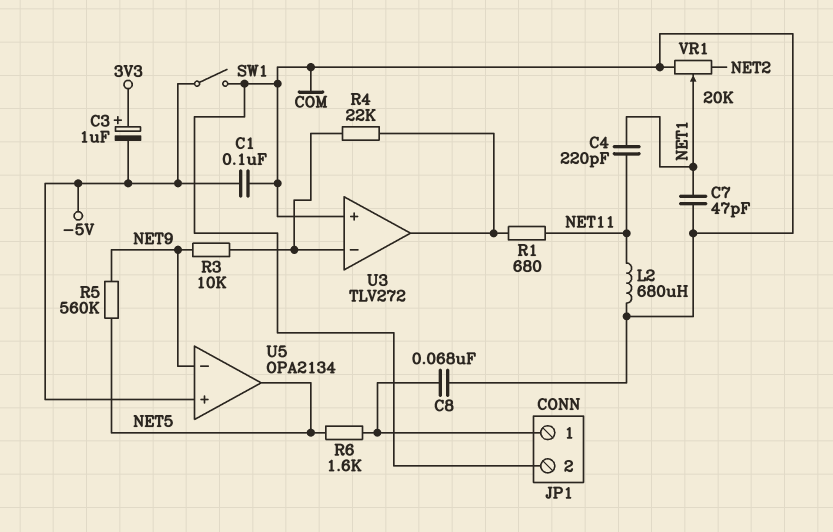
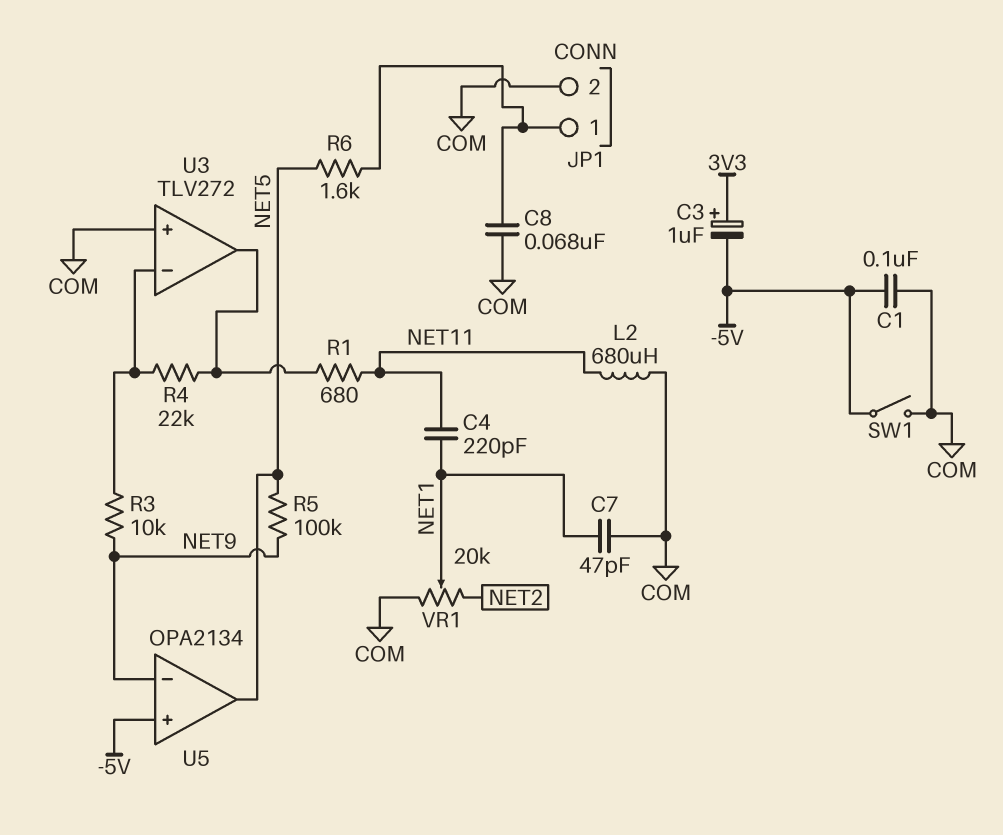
R5: 560k (NET5, NET9) -> 100k (NET5, NET9)

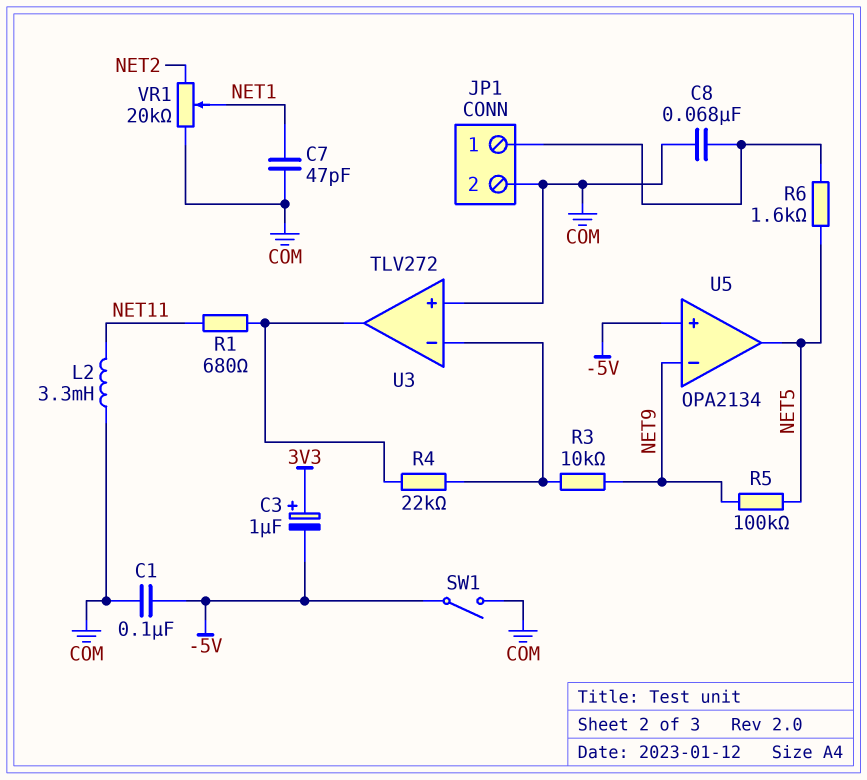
C4: 220pF (NET1, NET11) -> none
L2: 680uH (COM, NET11) -> 3.3mH (COM, NET11)

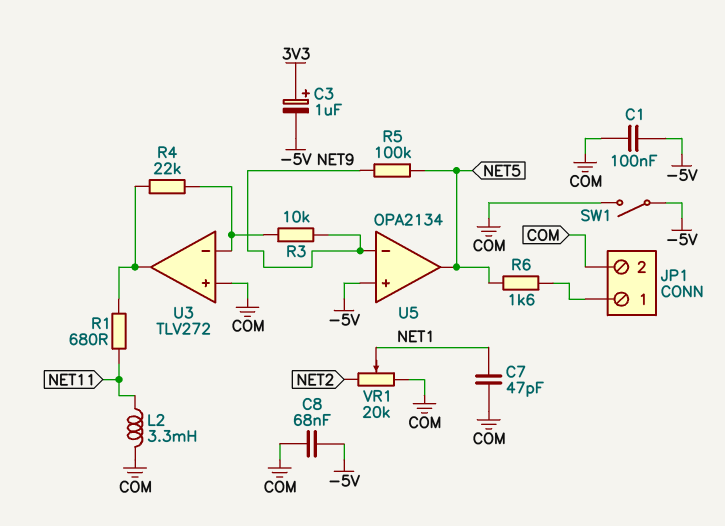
C8: 68nF (COM, JP1/1) -> 68nF (-5V, COM)

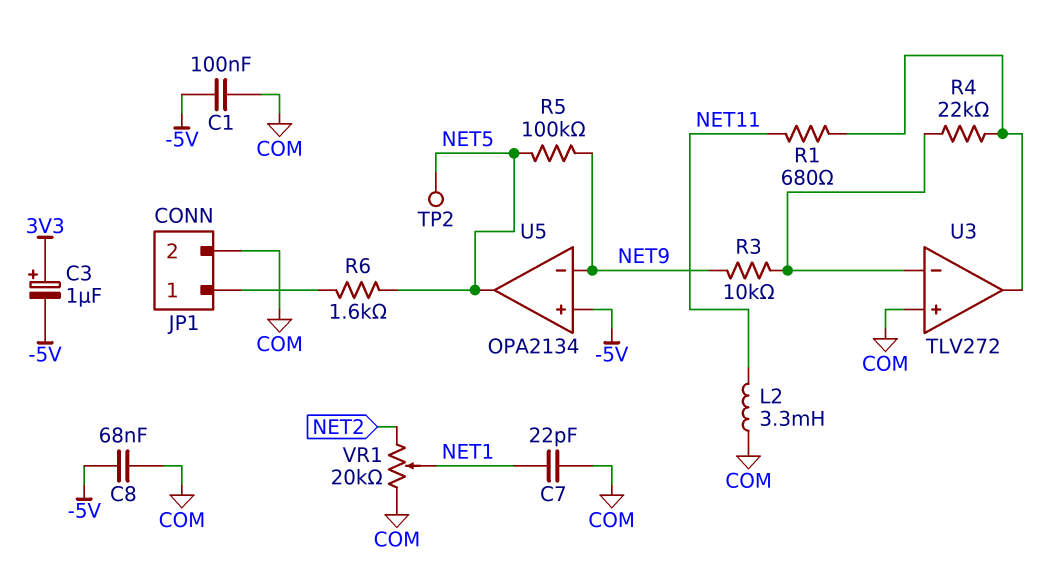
C7: 47pF (COM, NET1) -> 22pF (COM, NET1)
SW1: switch (-5V, COM) -> none
TP2: none -> test point (NET5)

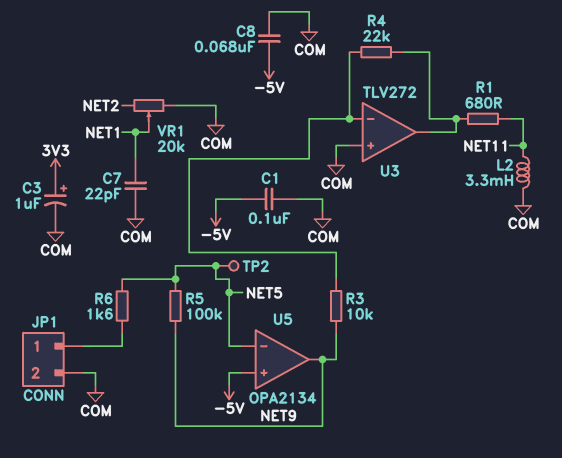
C3: 1uF (plus 3V3, minus -5V) -> 1uF (plus 3V3, minus COM)
U5 pin in-: NET9 -> NET5
U5 pin out: NET5 -> NET9

